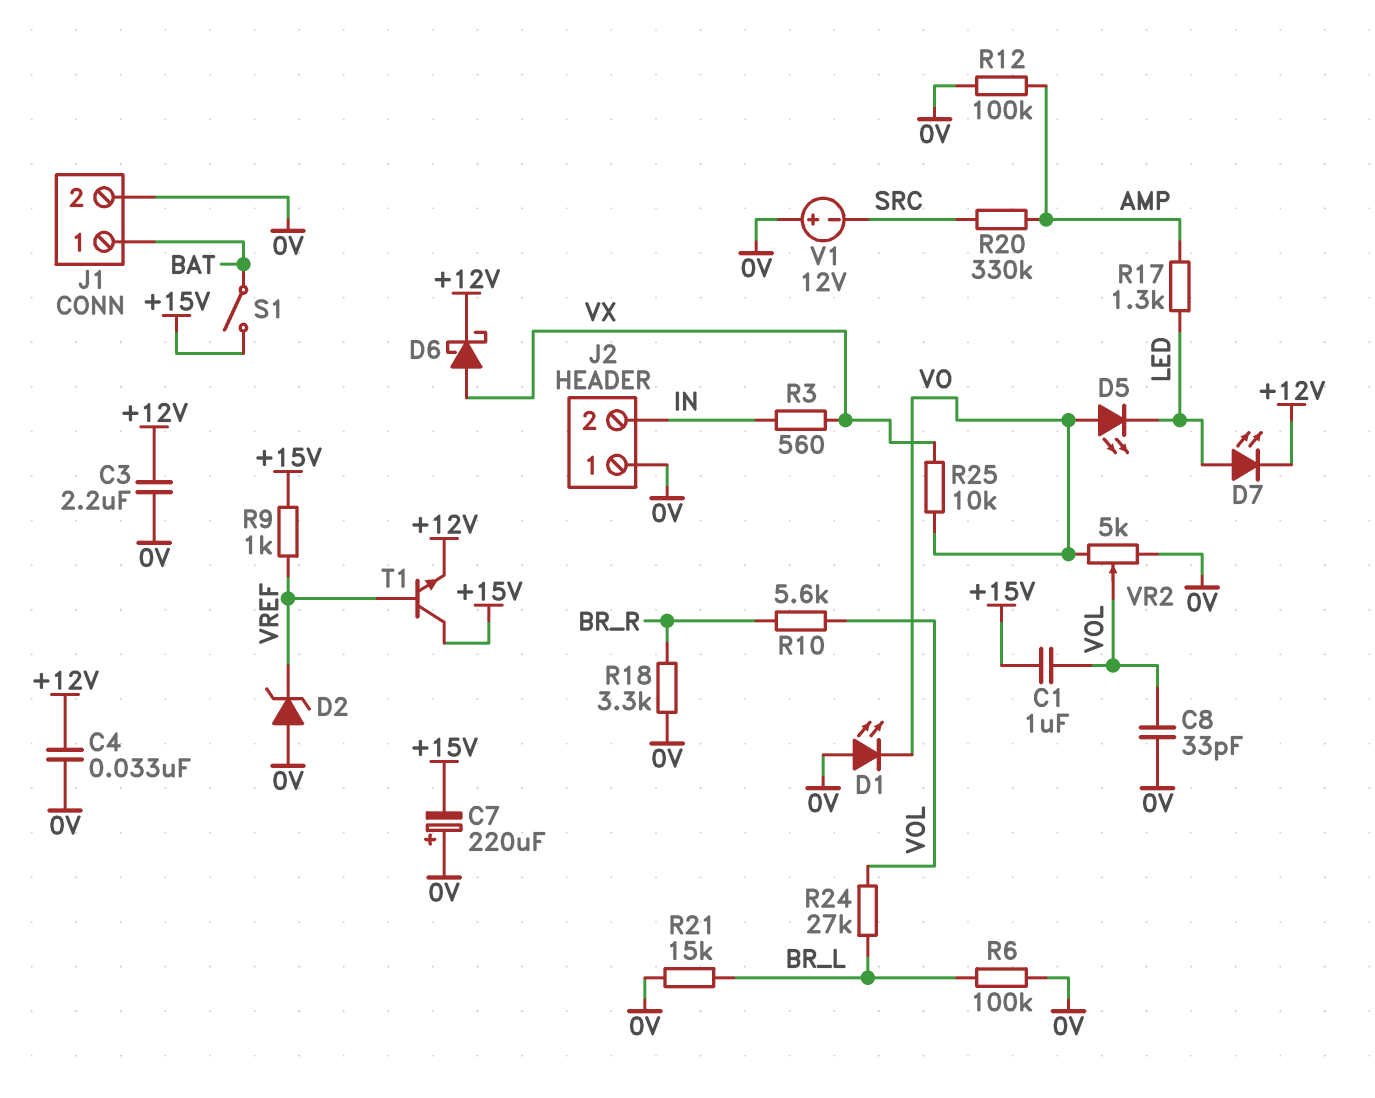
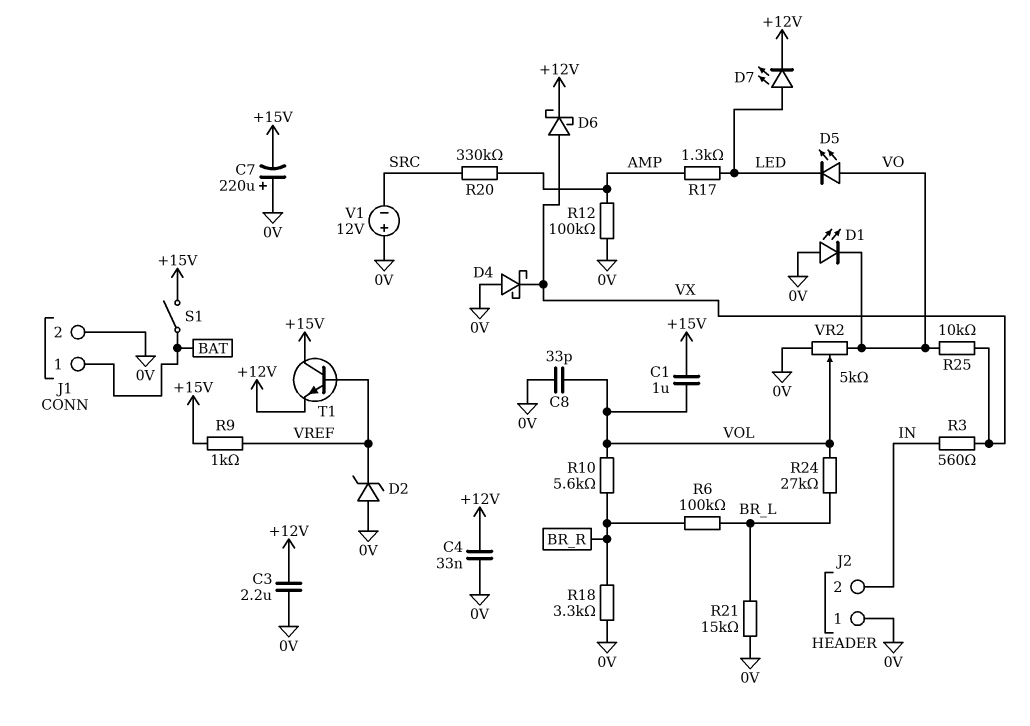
D4: none -> schottky (A 0V, K VX)
R6: 100k (0V, BR_L) -> 100k (BR_L, BR_R)

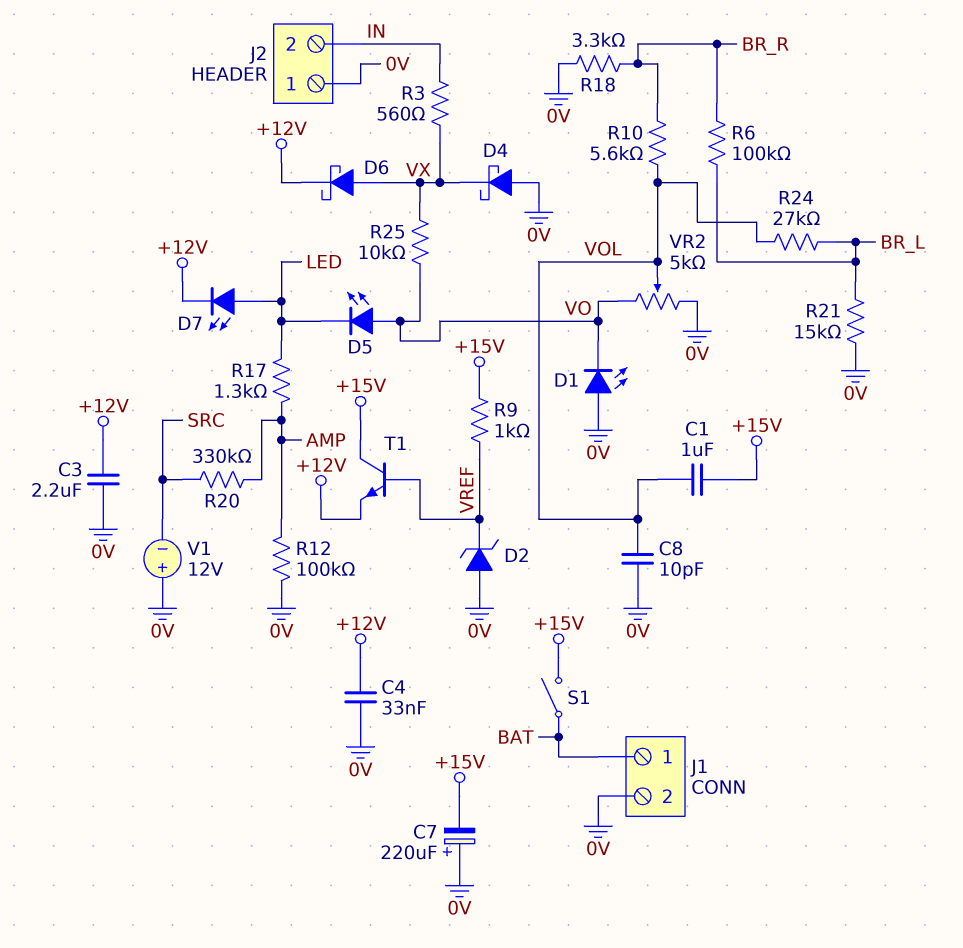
C8: 33pF (0V, VOL) -> 10pF (0V, VOL)

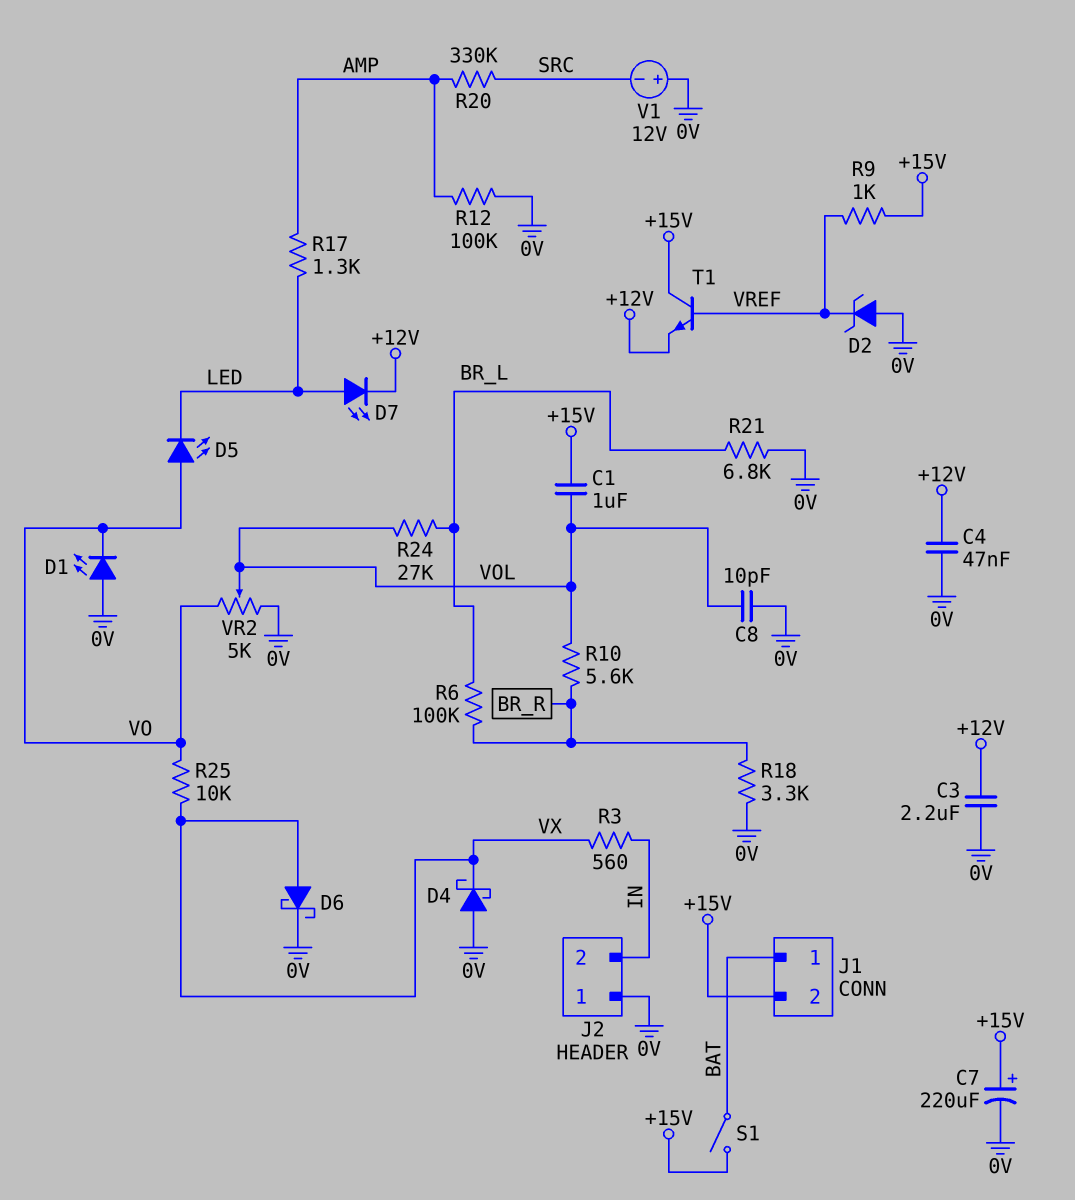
C4: 33nF (+12V, 0V) -> 47nF (+12V, 0V)
C7: 220uF (plus 0V, minus +15V) -> 220uF (plus +15V, minus 0V)
D6: schottky (A VX, K +12V) -> schottky (A VX, K 0V)
J1 pin 2: 0V -> +15V
R21: 15k (0V, BR_L) -> 6.8k (0V, BR_L)

